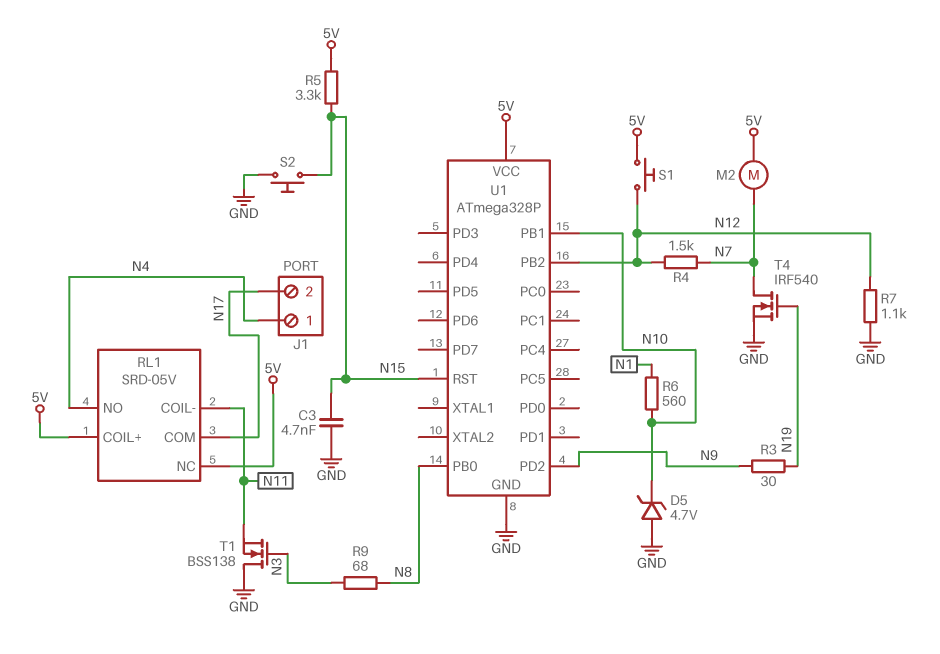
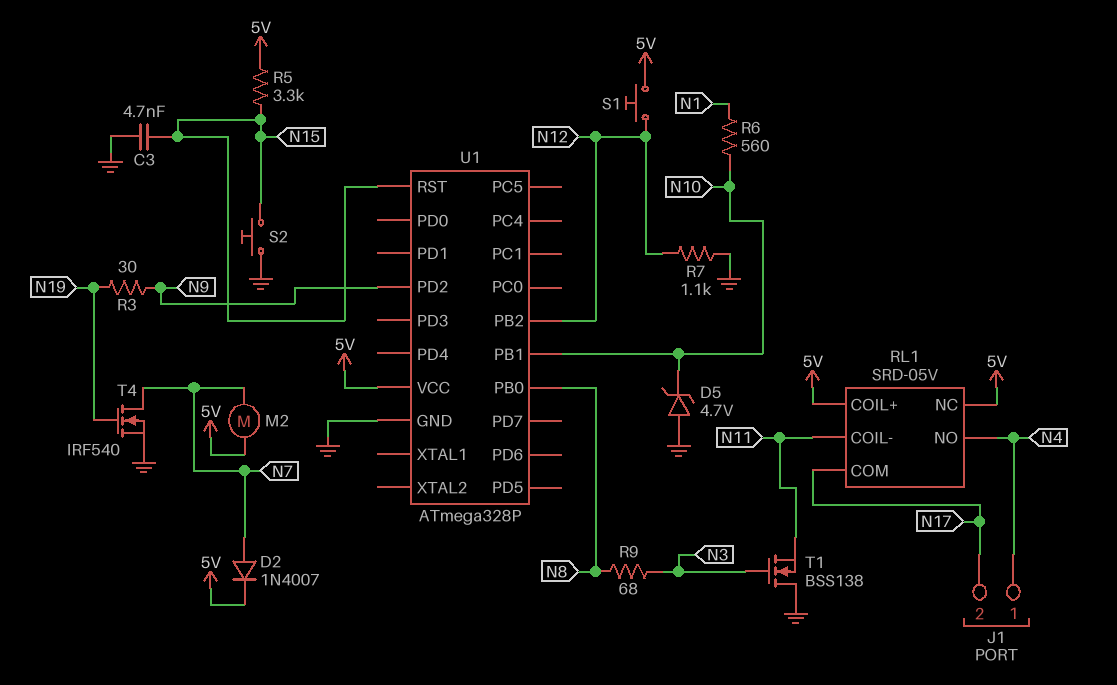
D2: none -> diode 1N4007 (A N7, K 5V)
R4: 1.5k (N7, N12) -> none

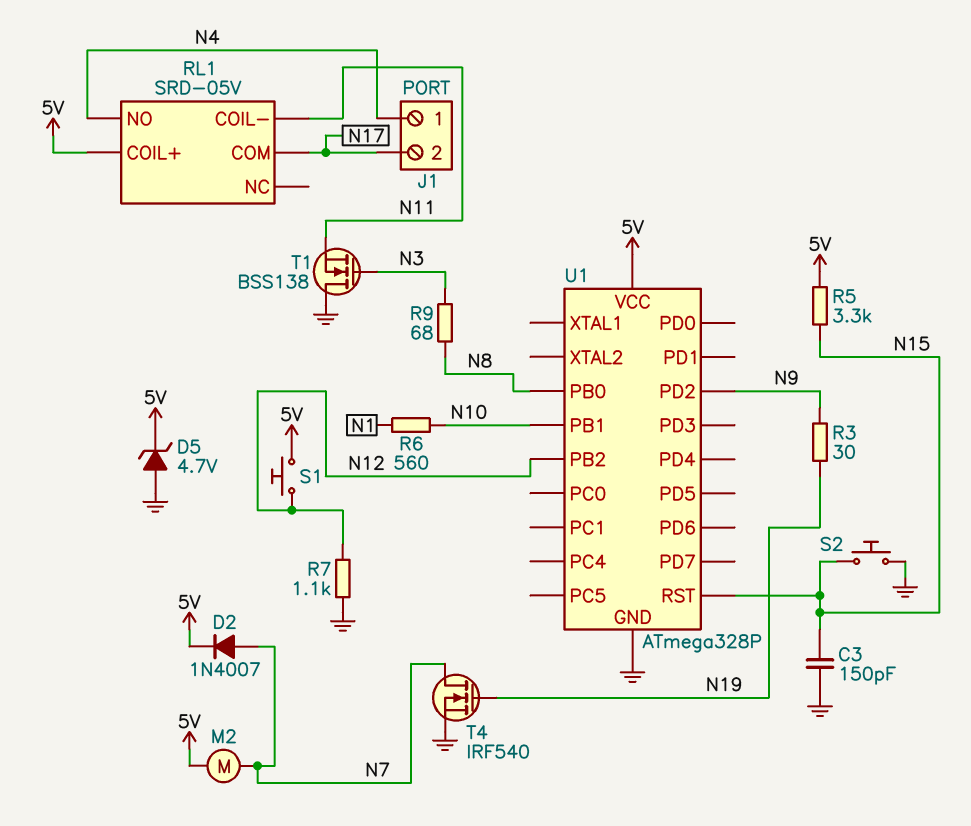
C3: 4.7nF (GND, N15) -> 150pF (GND, N15)
D5: zener 4.7V (A GND, K N10) -> zener 4.7V (A GND, K 5V)
RL1 pin NC: 5V -> none

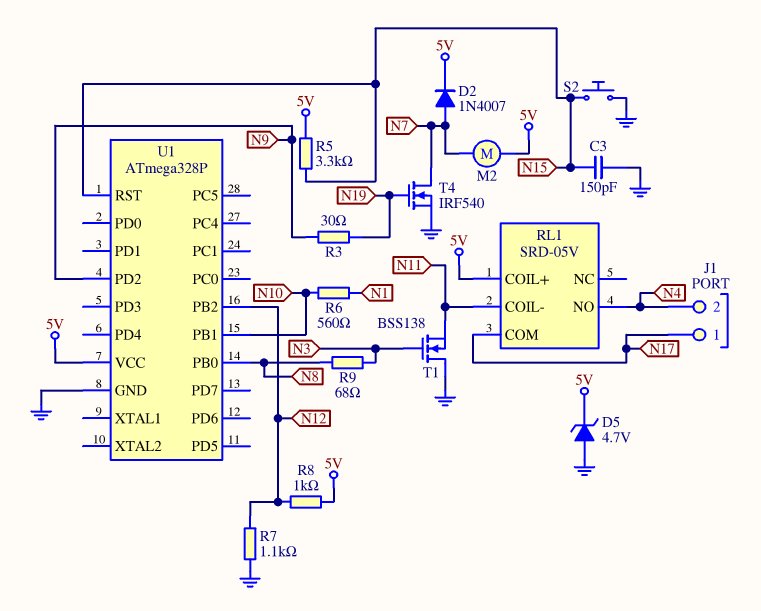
J1 pin 1: N4 -> N17
J1 pin 2: N17 -> N4
R8: none -> 1k (5V, N12)
S1: button (5V, N12) -> none

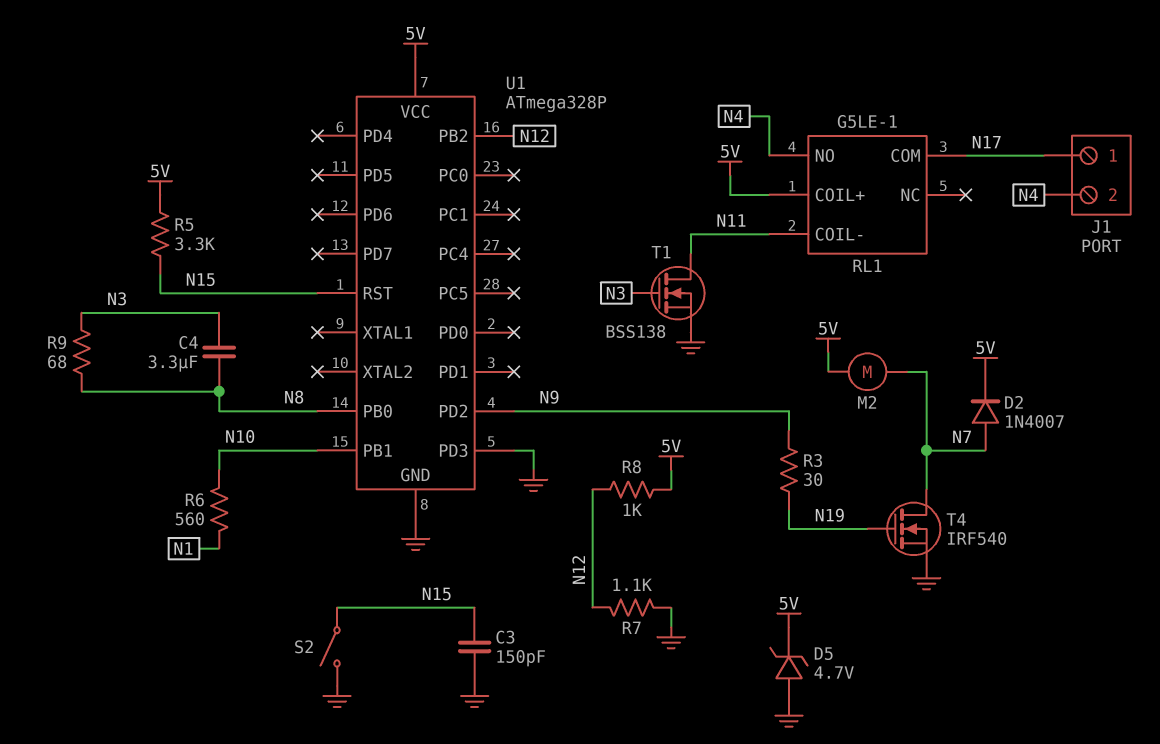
C4: none -> 3.3uF (N3, N8)
RL1: SRD-05V -> G5LE-1
S2: button (GND, N15) -> switch (GND, N15)
T1: NMOS BSS138 (G N3, D GND, S N11) -> NMOS BSS138 (G N3, D N11, S GND)
U1 pin PD3: none -> GND

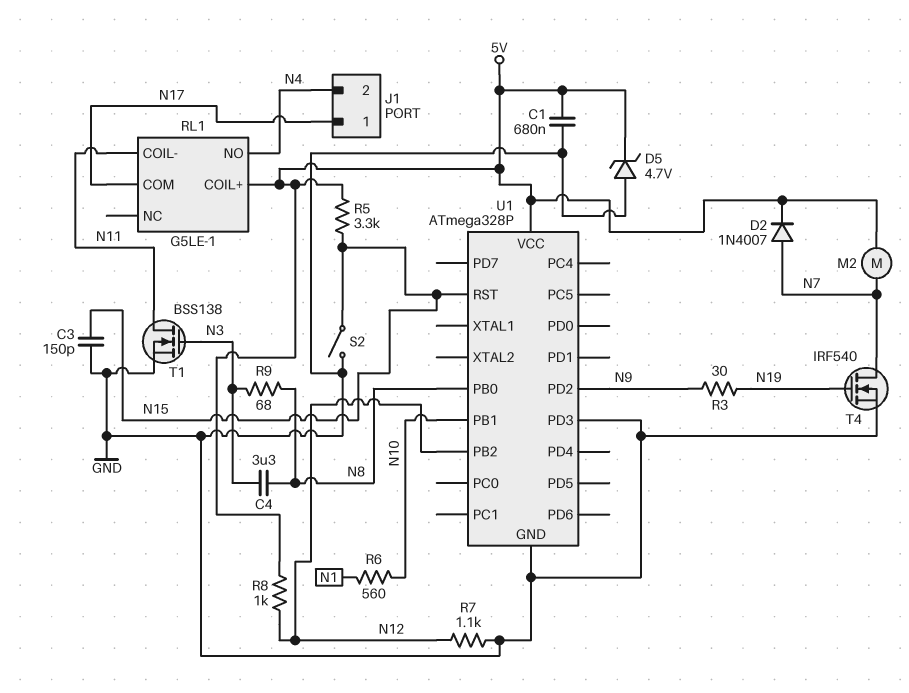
C1: none -> 680nF (5V, GND)

